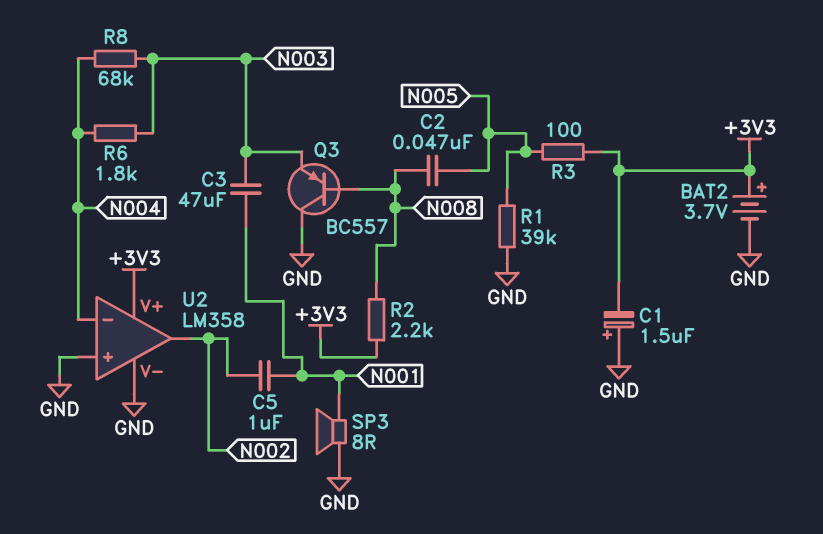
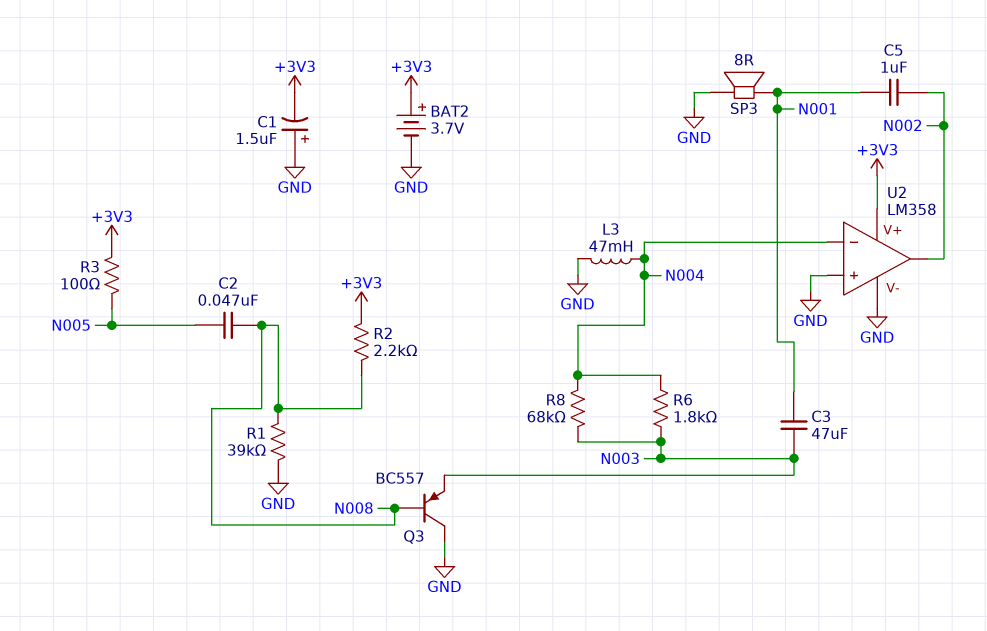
L3: none -> 47mH (GND, N004)
R1: 39k (GND, N005) -> 39k (GND, N008)

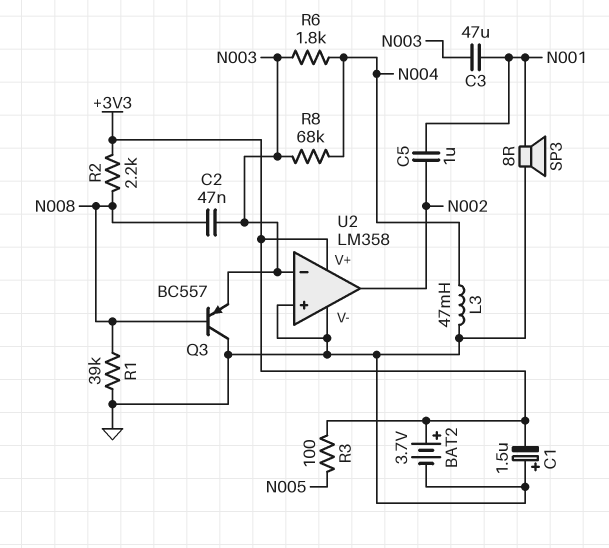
C2: 47nF (N005, N008) -> 47nF (N003, N008)
U2 pin in-: N004 -> N003

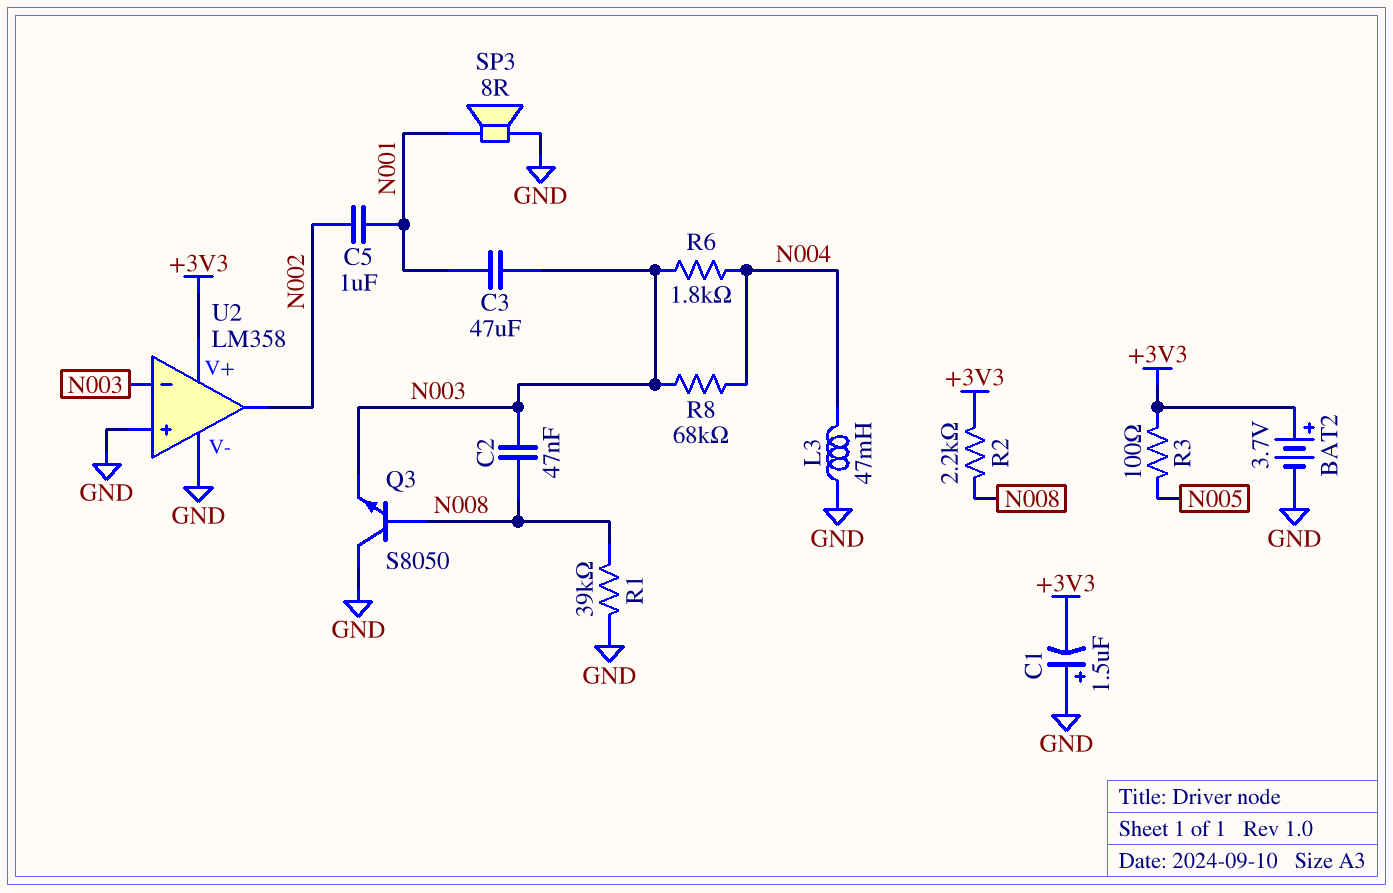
Q3: PNP BC557 (B N008, C GND, E N003) -> NPN S8050 (B N008, C GND, E N003)

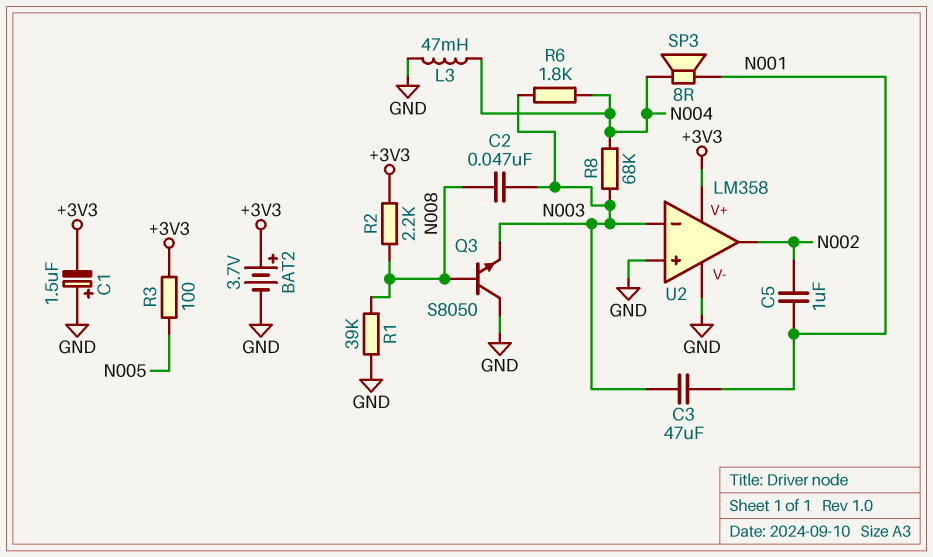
SP3: speaker 8R (GND, N001) -> speaker 8R (N001, N004)

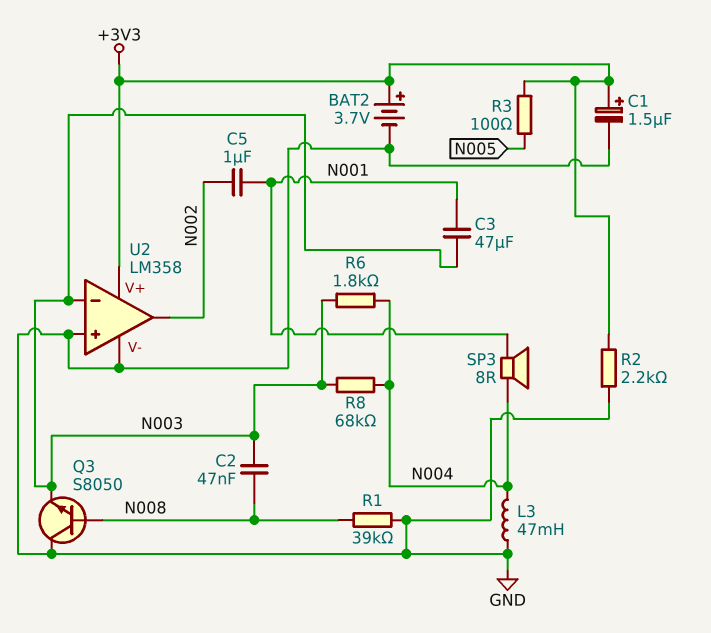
C1: 1.5uF (plus GND, minus +3V3) -> 1.5uF (plus +3V3, minus GND)
R2: 2.2k (+3V3, N008) -> 2.2k (+3V3, GND)

